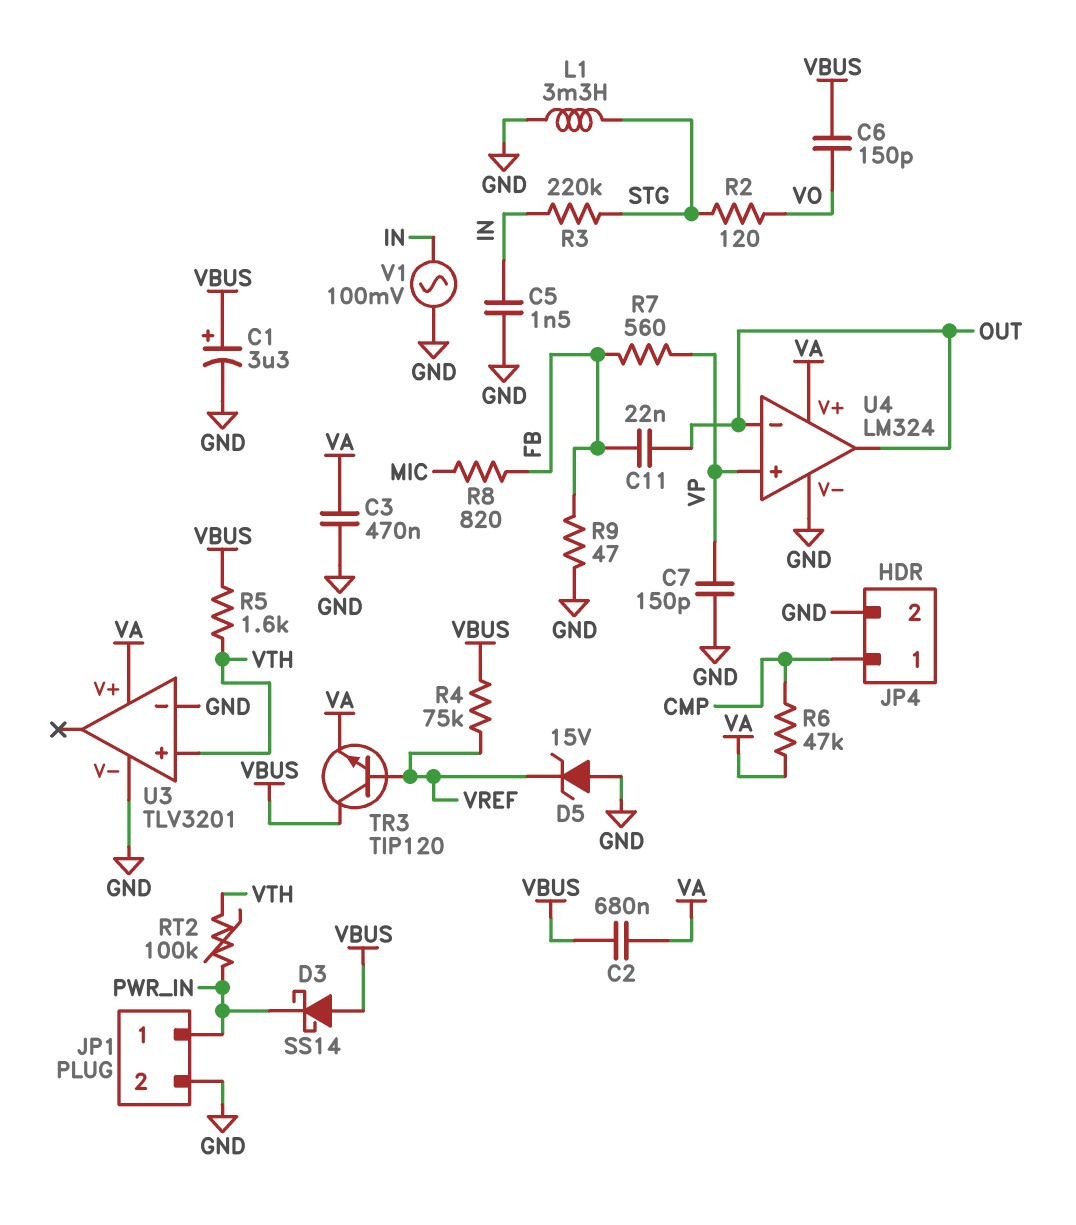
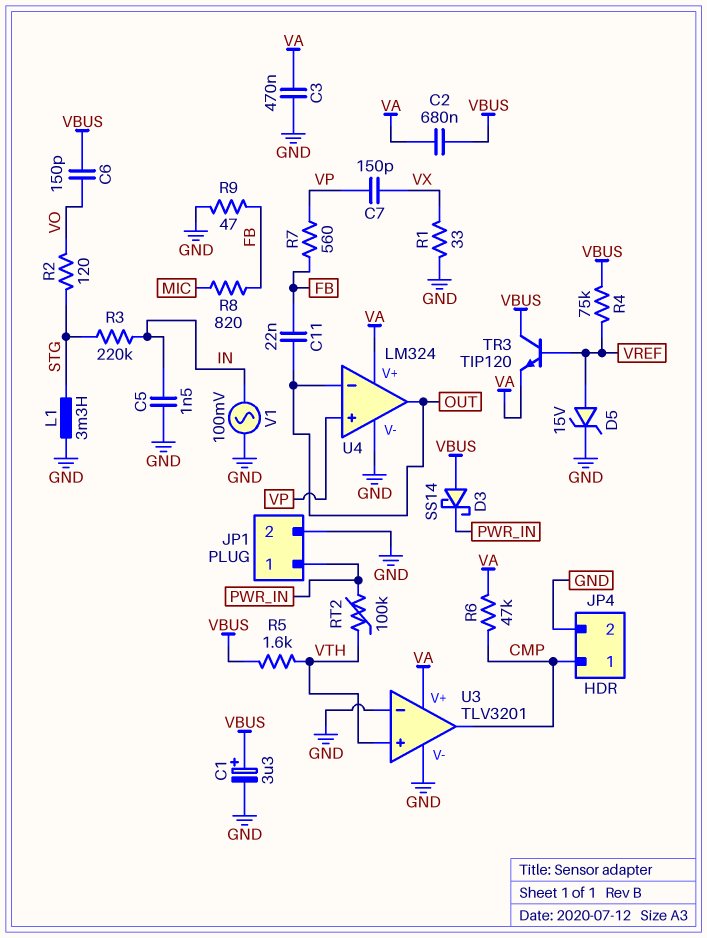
C7: 150pF (GND, VP) -> 150pF (VP, VX)
D5: zener 15V (A GND, K VREF) -> zener 15V (A VREF, K GND)
R1: none -> 33 (GND, VX)
U3 pin out: none -> CMP

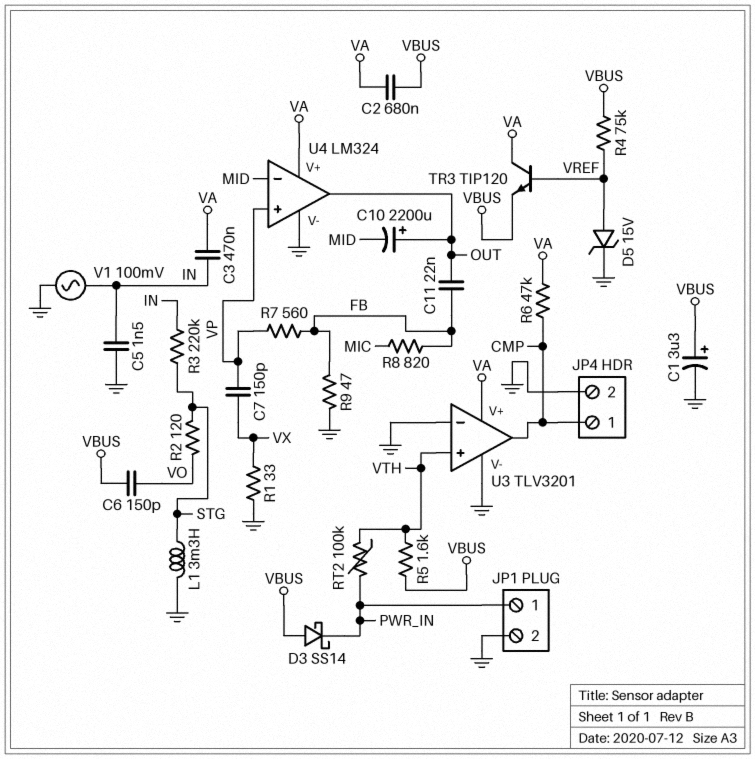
C3: 470nF (GND, VA) -> 470nF (IN, VA)
C10: none -> 2200uF (plus OUT, minus MID)
TR3: NPN TIP120 (B VREF, C VBUS, E VA) -> NPN TIP120 (B VREF, C VA, E VBUS)
U4 pin in-: OUT -> MID

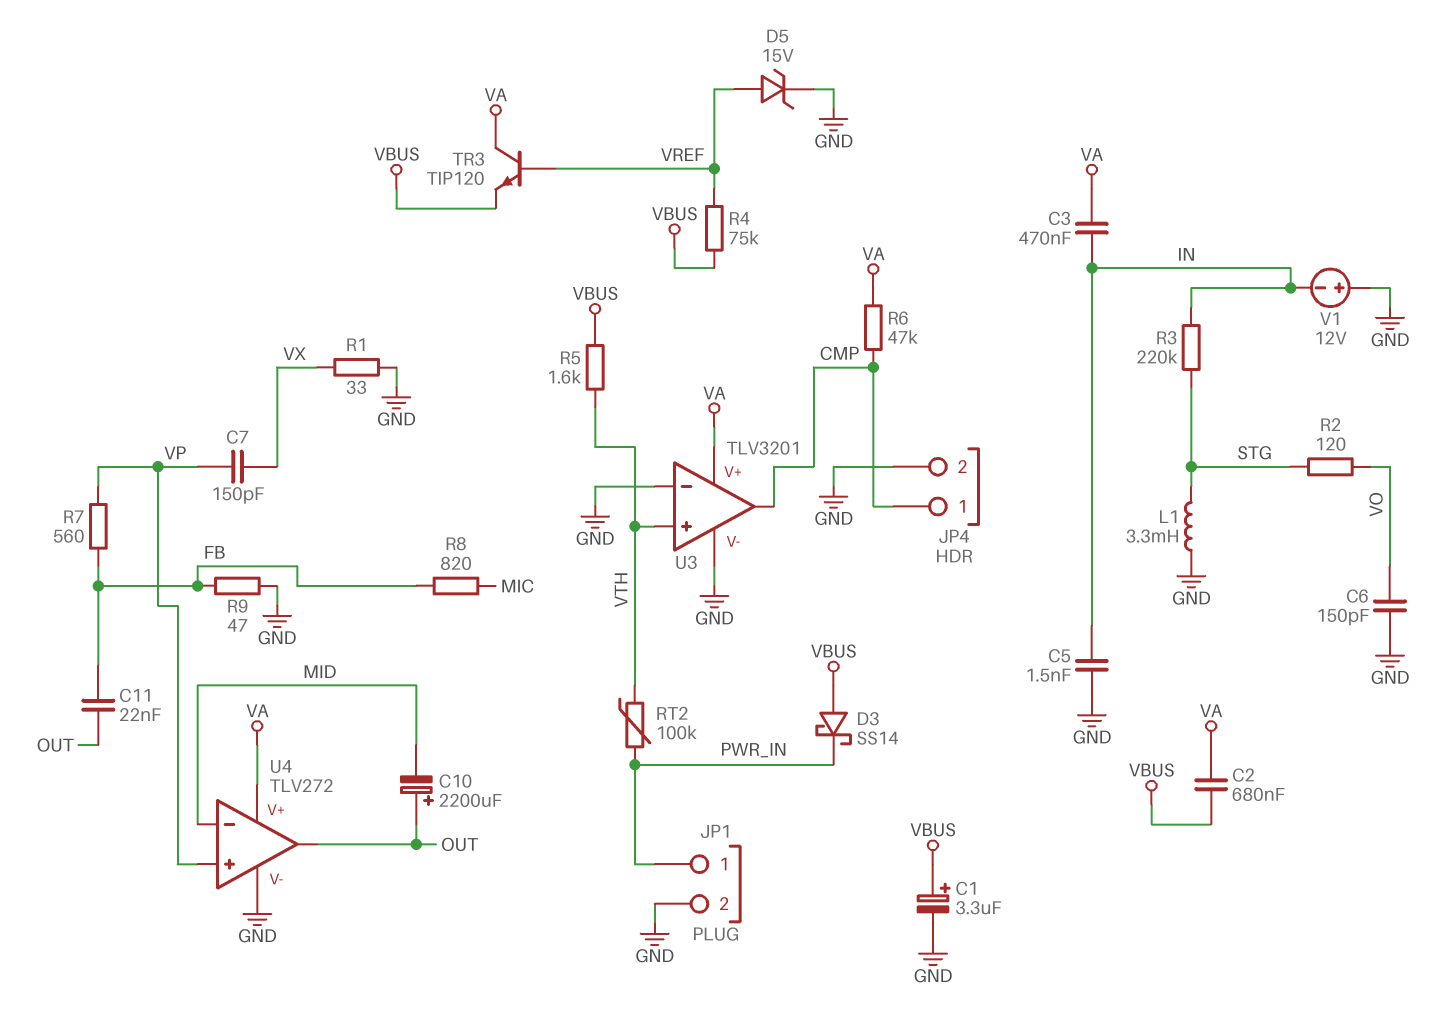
C6: 150pF (VBUS, VO) -> 150pF (GND, VO)
U4: LM324 -> TLV272
V1: AC 100mV (GND, IN) -> 12V (plus GND, minus IN)

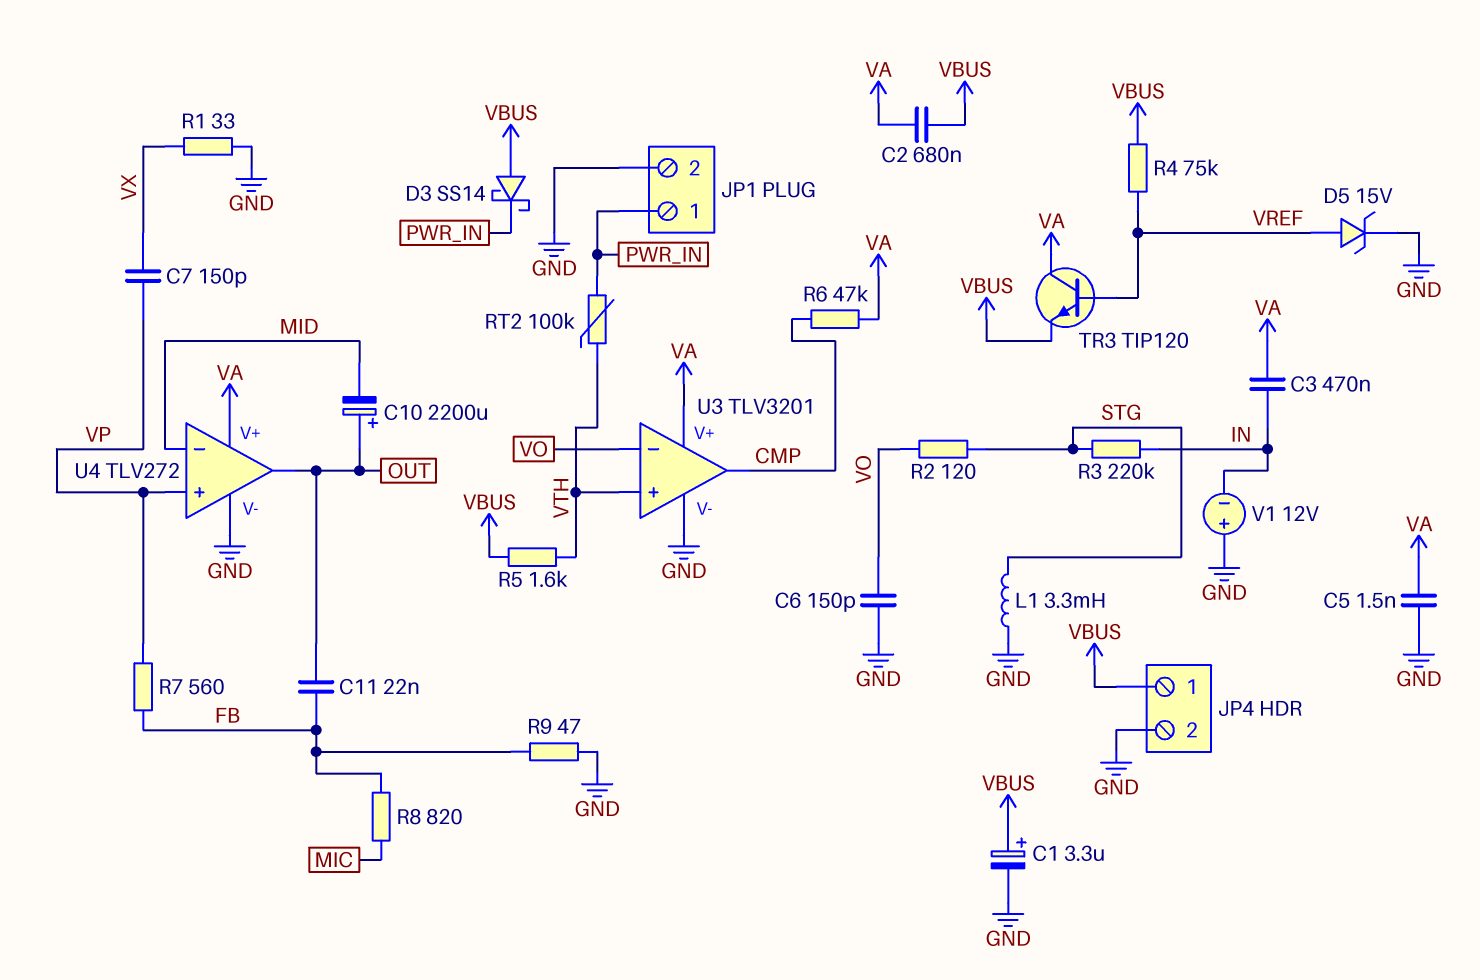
C5: 1.5nF (GND, IN) -> 1.5nF (GND, VA)
JP4 pin 1: CMP -> VBUS
U3 pin in-: GND -> VO

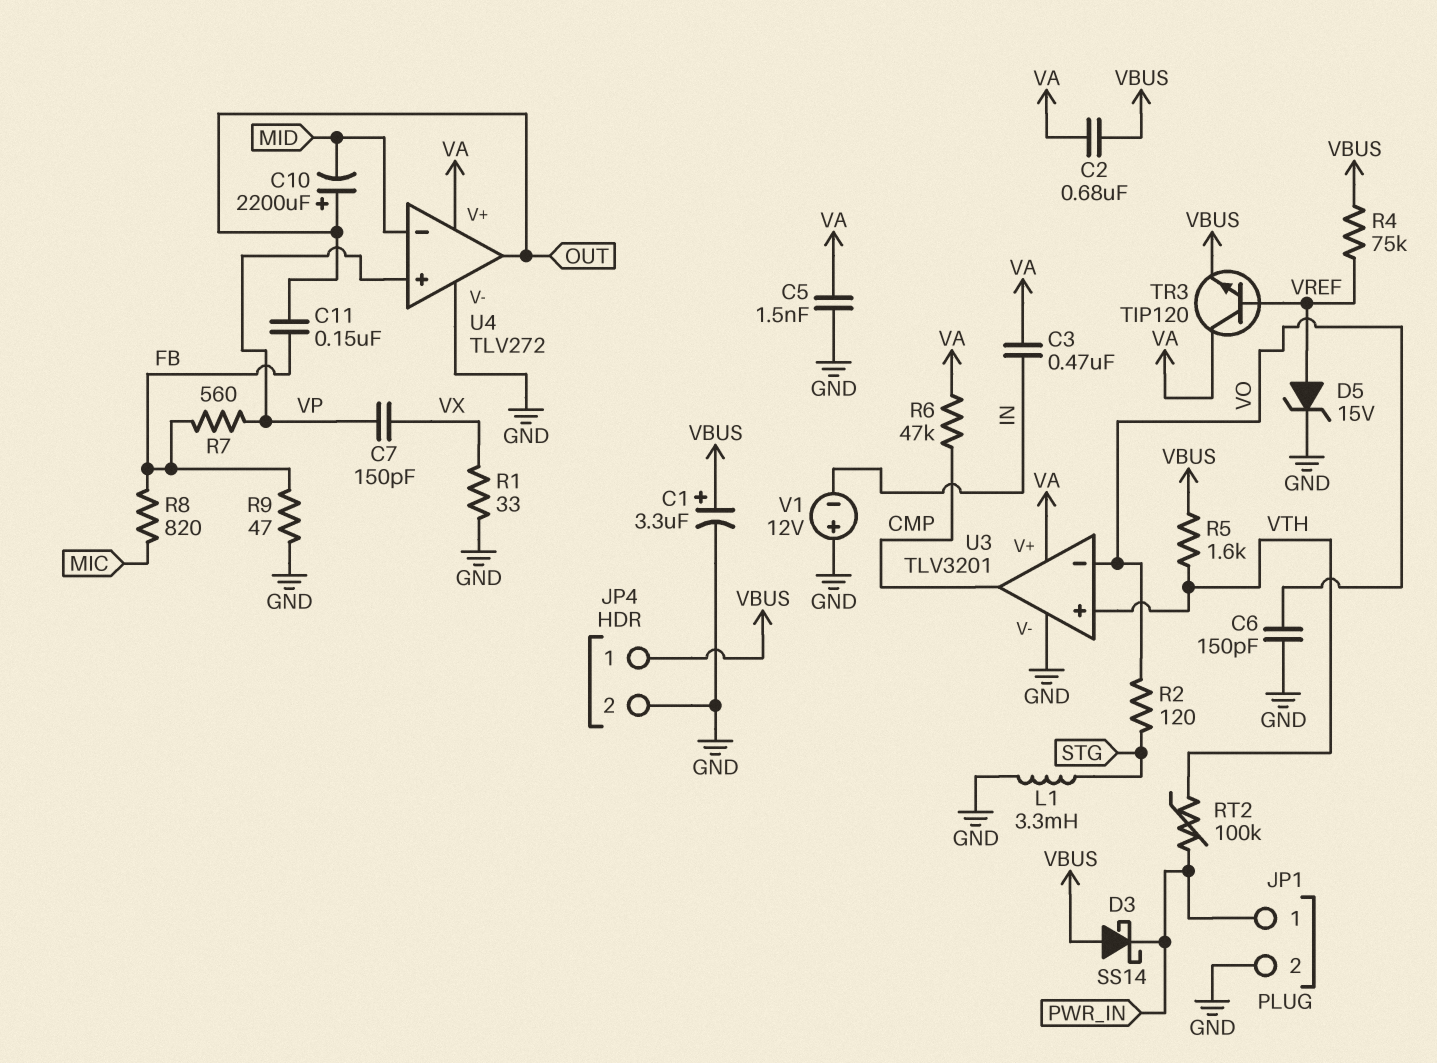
C11: 22nF (FB, OUT) -> 150nF (FB, OUT)
R3: 220k (IN, STG) -> none

